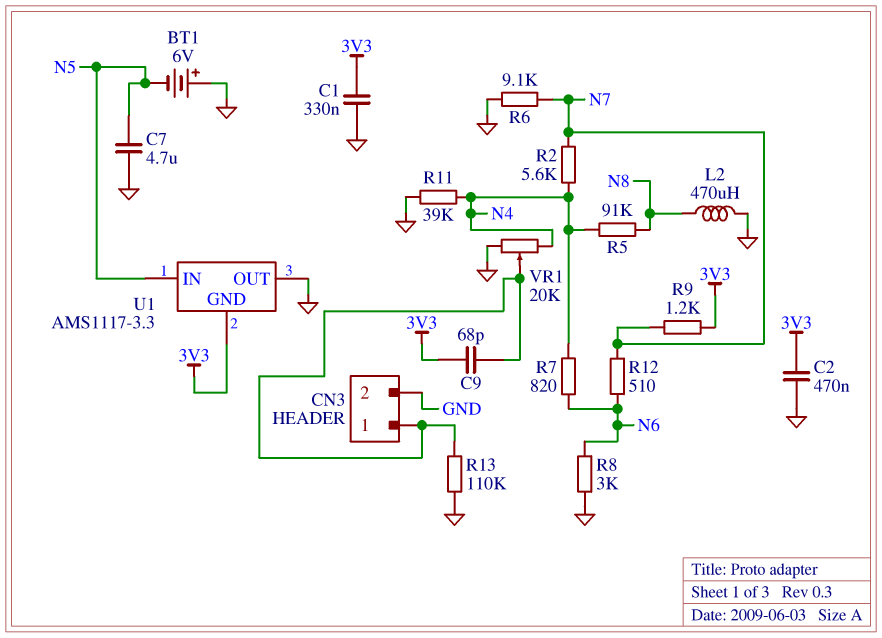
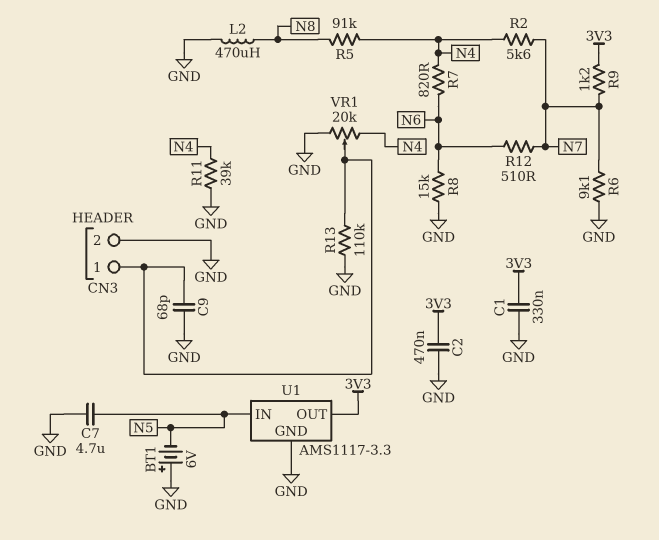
C9: 68pF (3V3, CN3/1) -> 68pF (CN3/1, GND)
R8: 3k (GND, N6) -> 15k (GND, N6)
U1 pin GND: 3V3 -> GND
U1 pin OUT: GND -> 3V3

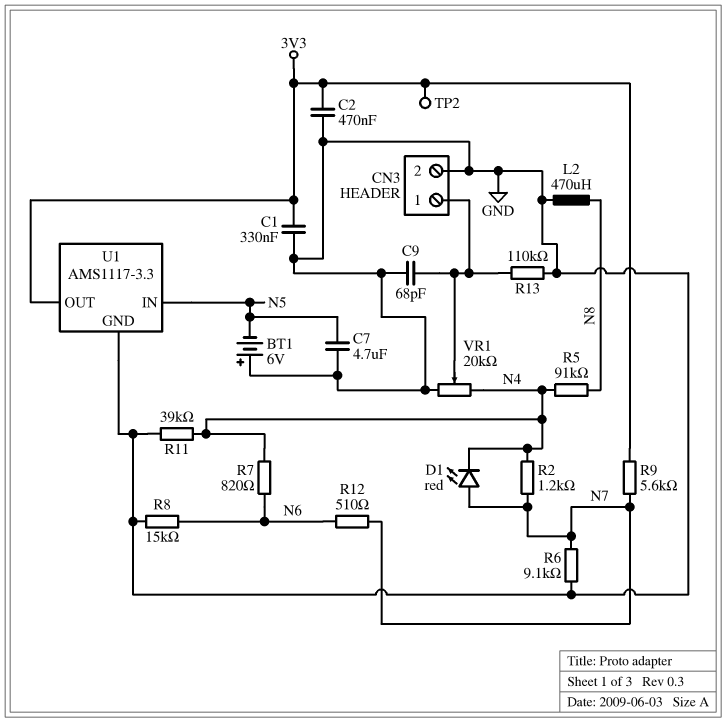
D1: none -> LED red (A N7, K N4)
R2: 5.6k (N4, N7) -> 1.2k (N4, N7)
R9: 1.2k (3V3, N7) -> 5.6k (3V3, N7)
TP2: none -> test point (3V3)

